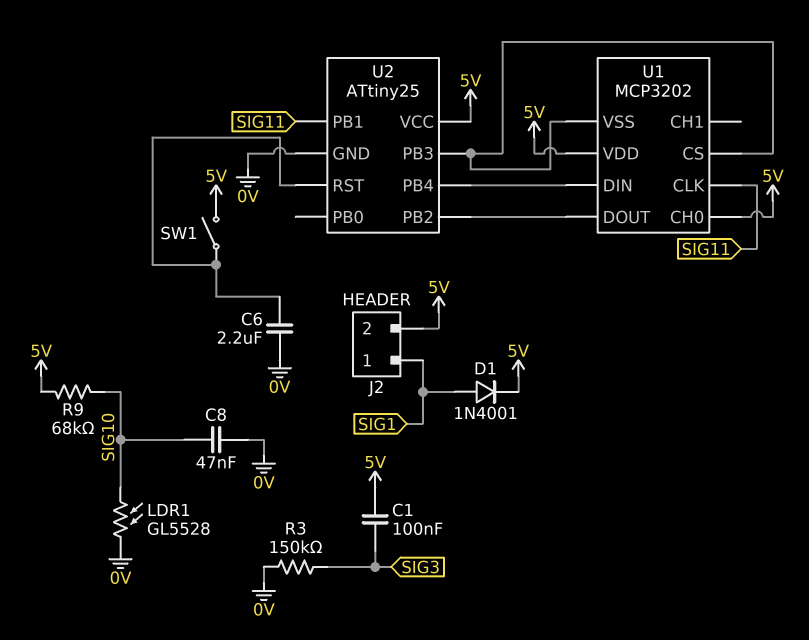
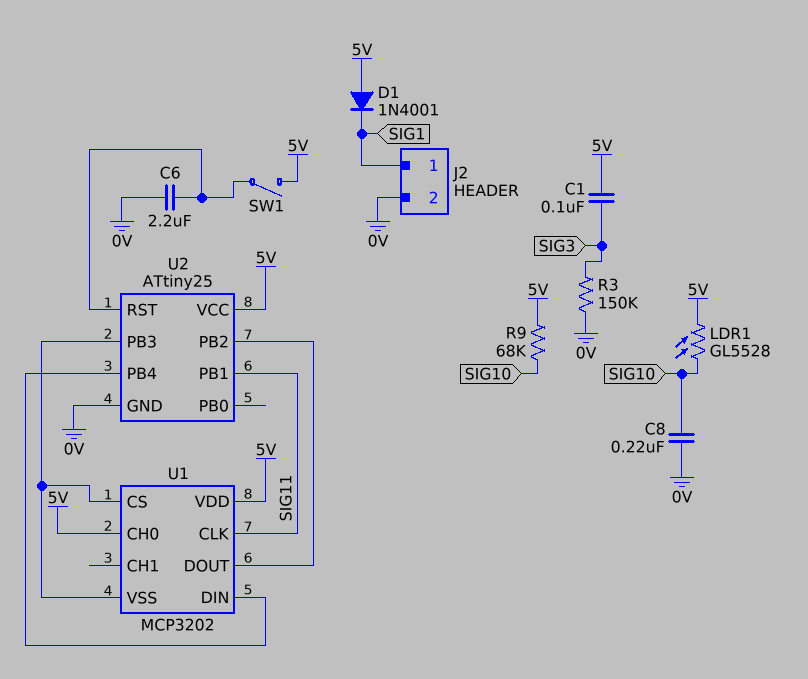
C8: 47nF (0V, SIG10) -> 220nF (0V, SIG10)
D1: diode 1N4001 (A SIG1, K 5V) -> diode 1N4001 (A 5V, K SIG1)
J2 pin 2: 5V -> 0V
LDR1: GL5528 (0V, SIG10) -> GL5528 (5V, SIG10)

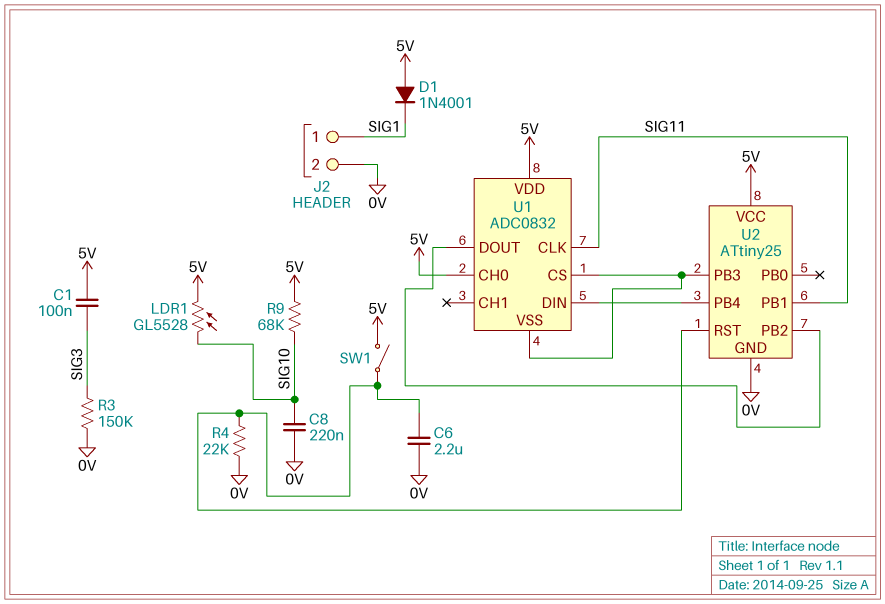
R4: none -> 22k (0V, U2/RST)
U1: MCP3202 -> ADC0832

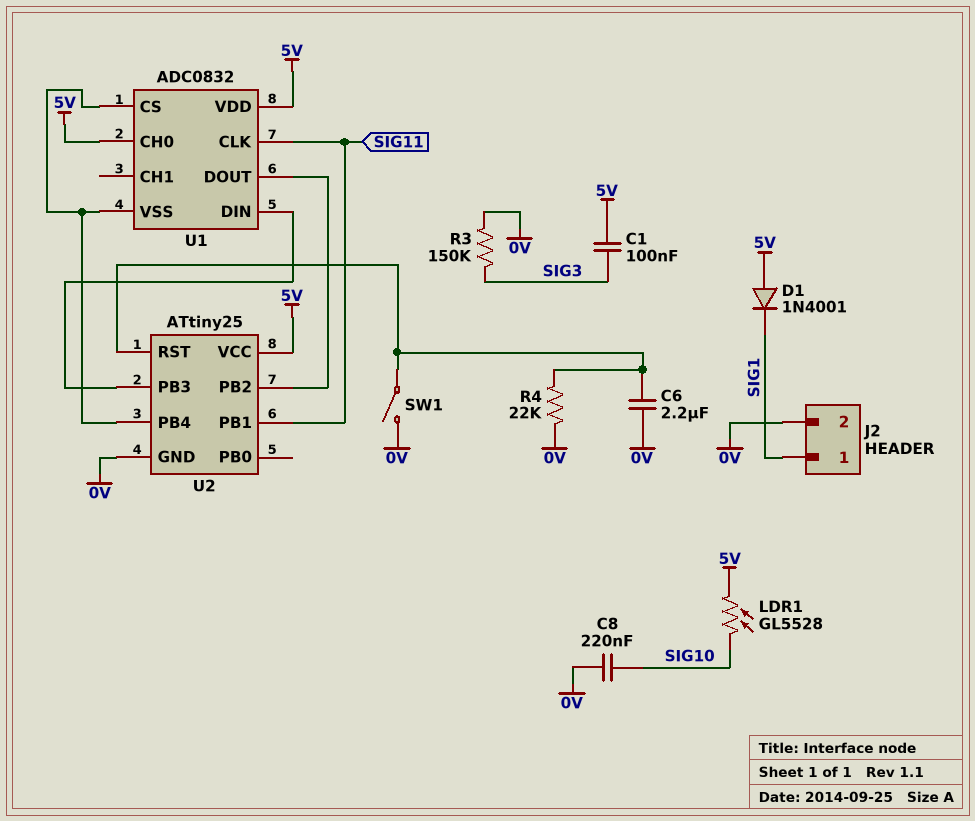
R9: 68k (5V, SIG10) -> none
SW1: switch (5V, U2/RST) -> switch (0V, U2/RST)
U2 pin PB3: U1/CS -> U1/DIN
U2 pin PB4: U1/DIN -> U1/CS

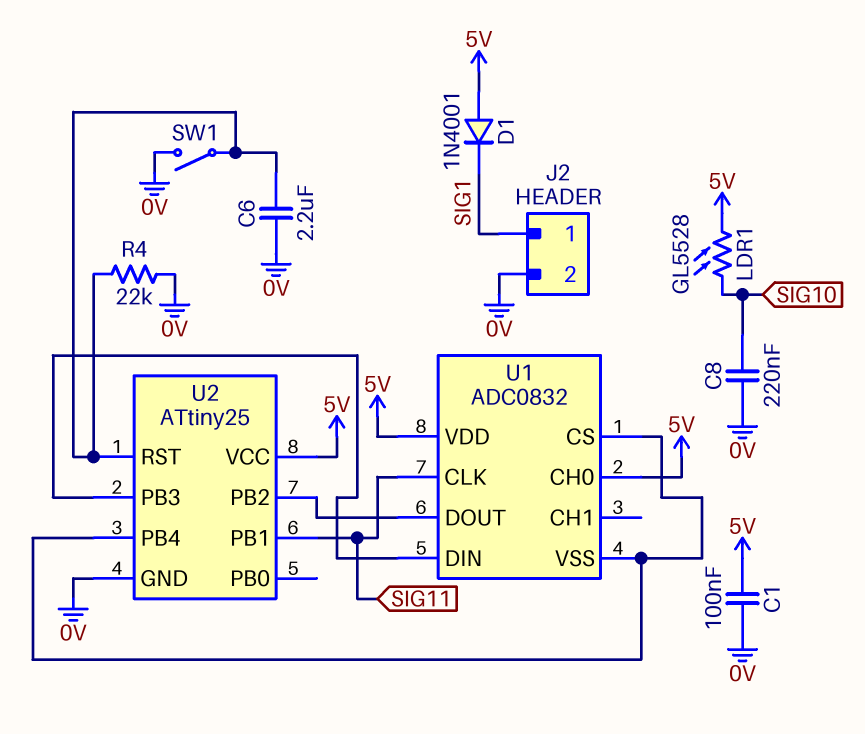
C1: 100nF (5V, SIG3) -> 100nF (0V, 5V)
R3: 150k (0V, SIG3) -> none

